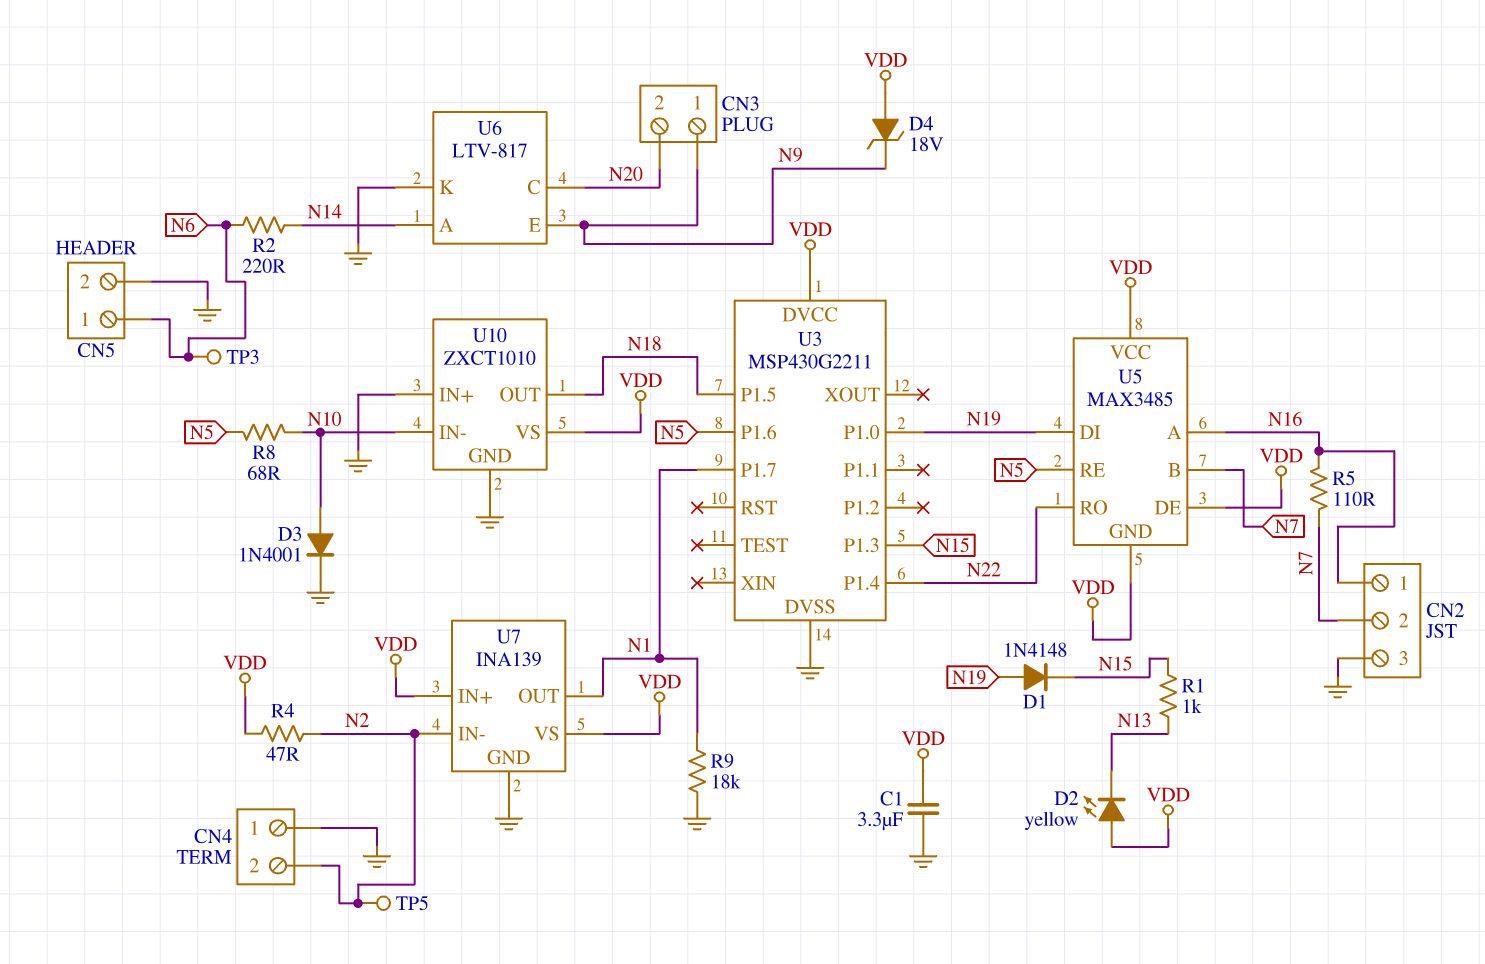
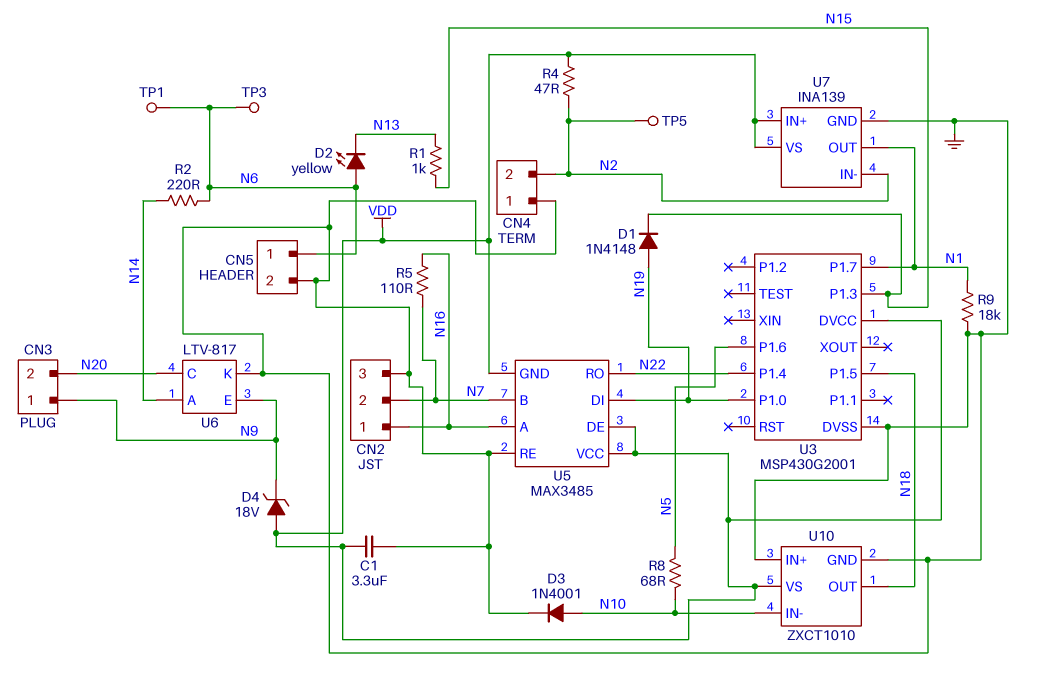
D2: LED yellow (A VDD, K N13) -> LED yellow (A N6, K N13)
TP1: none -> test point (N6)
U3: MSP430G2211 -> MSP430G2001
U5 pin RE: N5 -> GND

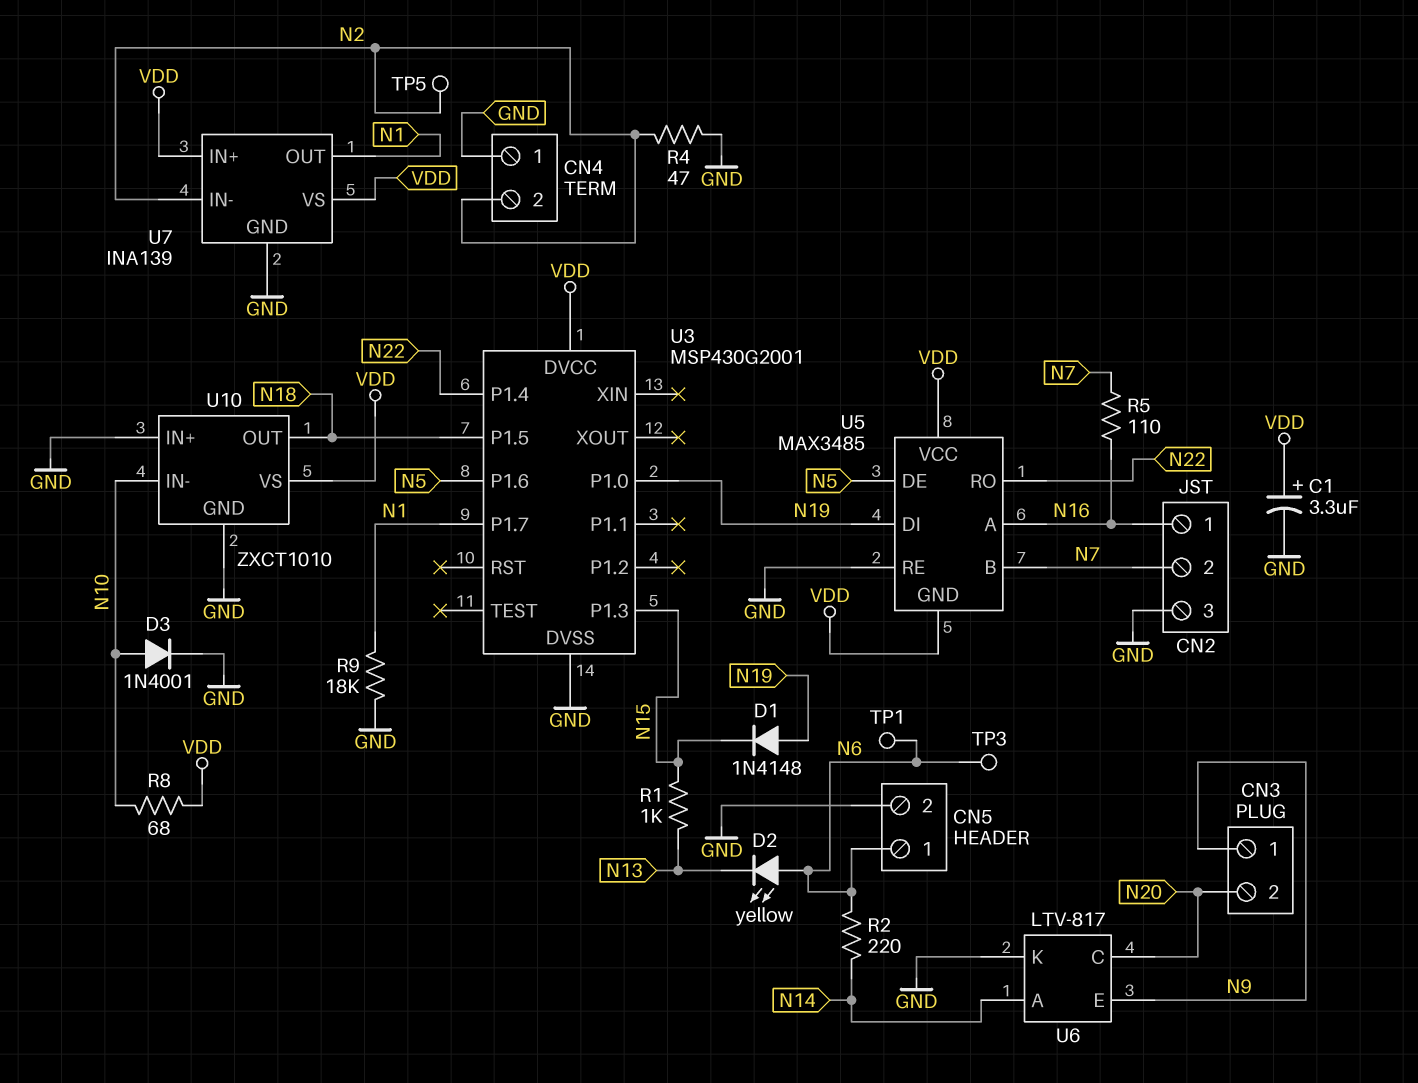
C1: 3.3uF (GND, VDD) -> 3.3uF (plus VDD, minus GND)
D4: zener 18V (A VDD, K N9) -> none
R4: 47 (N2, VDD) -> 47 (GND, N2)
R8: 68 (N5, N10) -> 68 (N10, VDD)
U5 pin DE: VDD -> N5

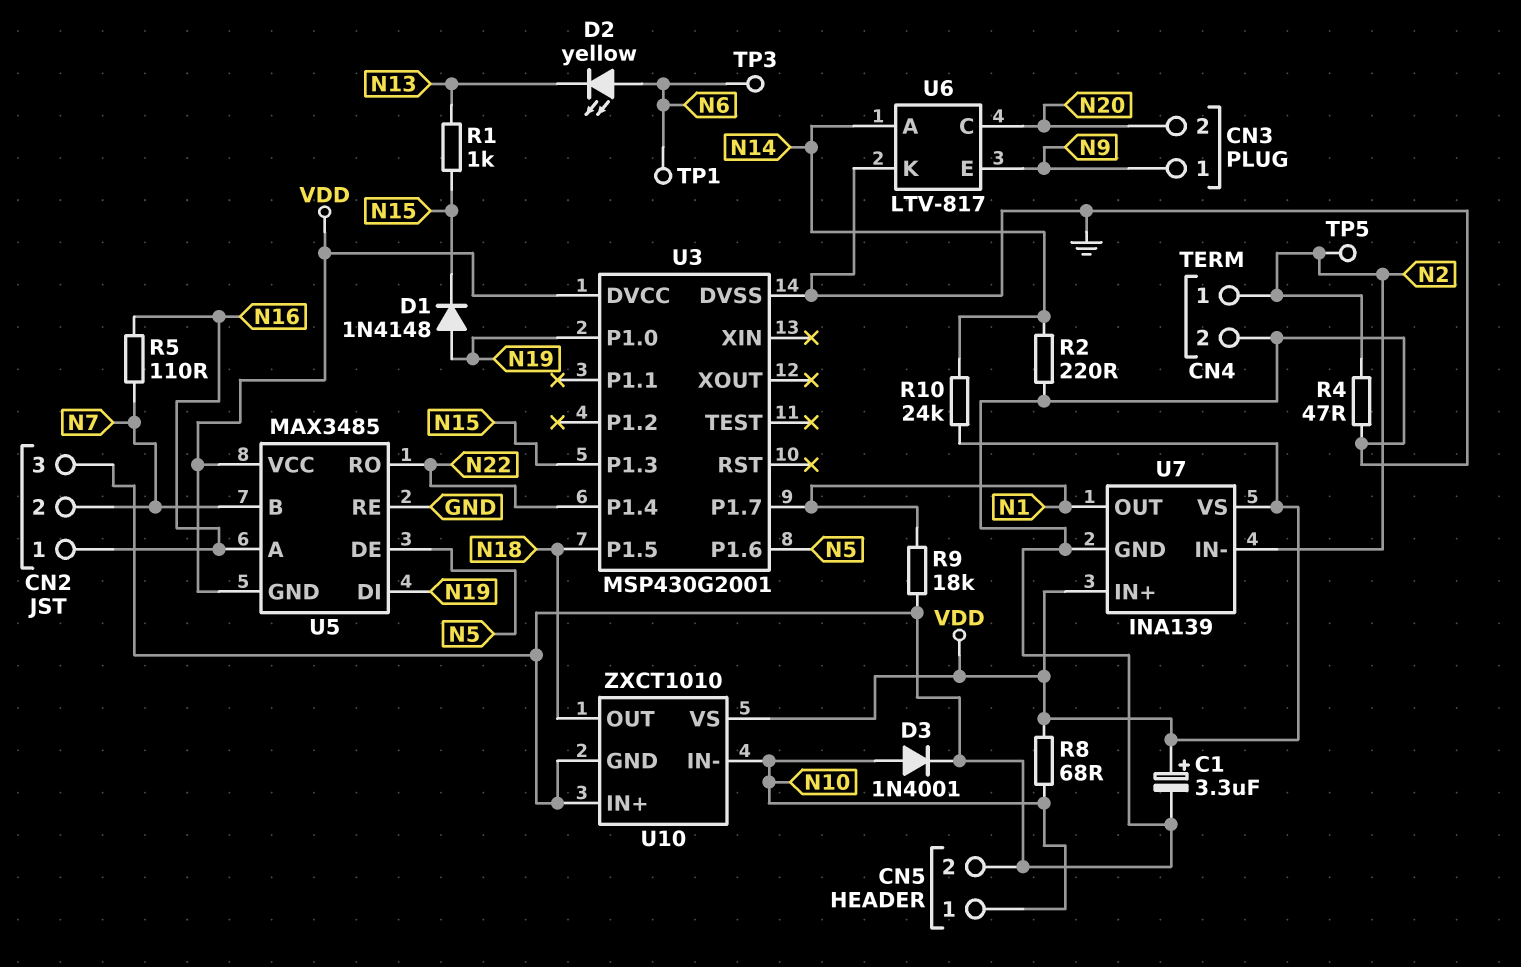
CN4 pin 1: GND -> N2
CN4 pin 2: N2 -> GND
CN5 pin 1: N6 -> N10
R2: 220 (N6, N14) -> 220 (GND, N14)
R10: none -> 24k (N14, VDD)

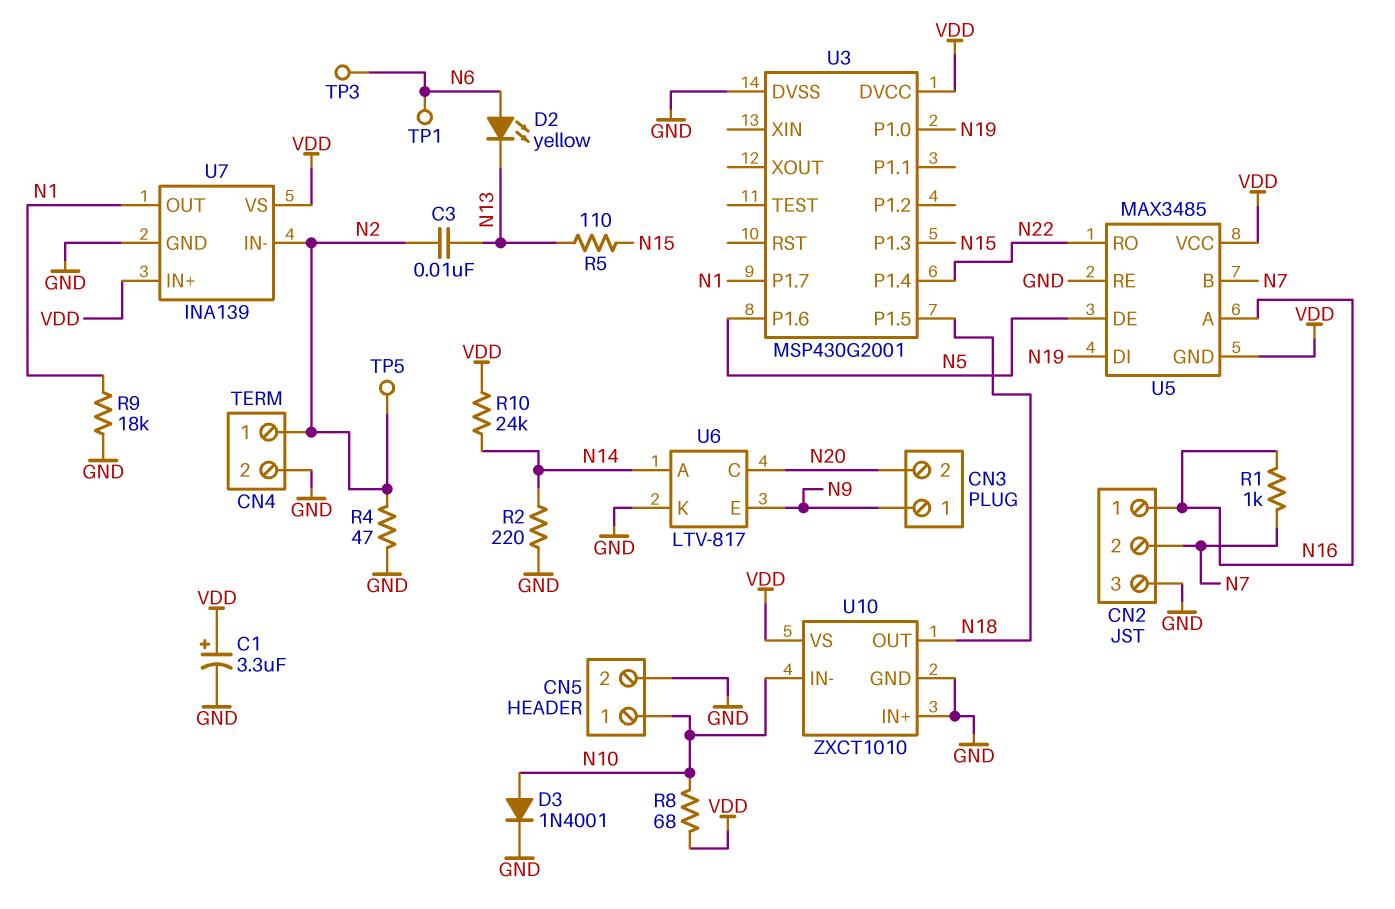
C3: none -> 10nF (N2, N13)
D1: diode 1N4148 (A N19, K N15) -> none
R1: 1k (N13, N15) -> 1k (N7, N16)
R5: 110 (N7, N16) -> 110 (N13, N15)

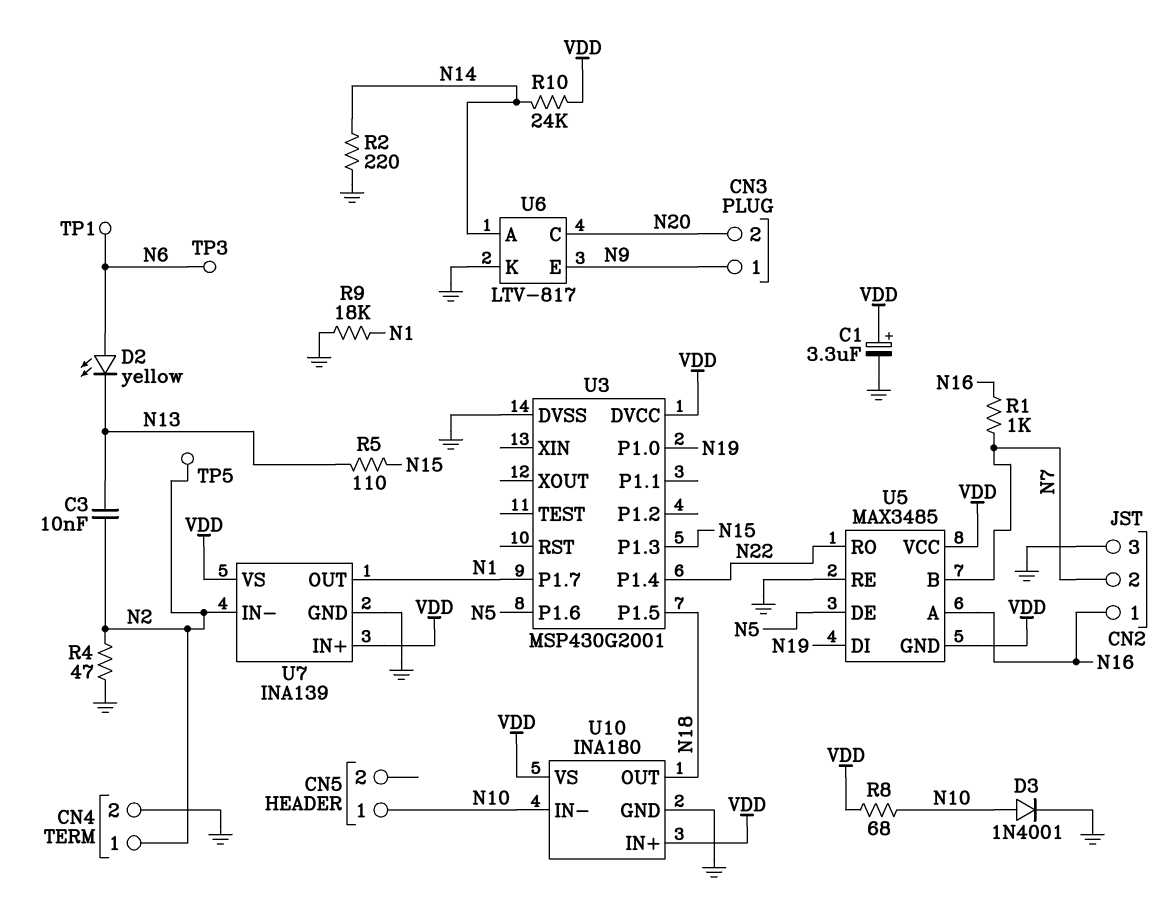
CN5 pin 2: GND -> none
U10: ZXCT1010 -> INA180
U10 pin IN+: GND -> VDD

